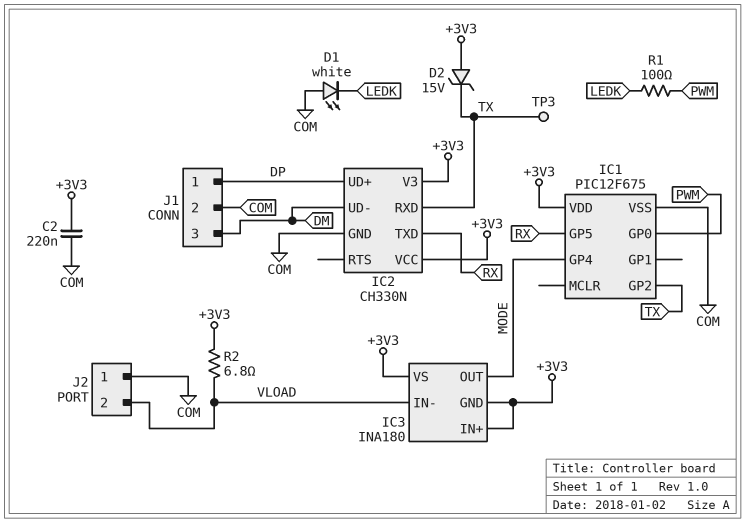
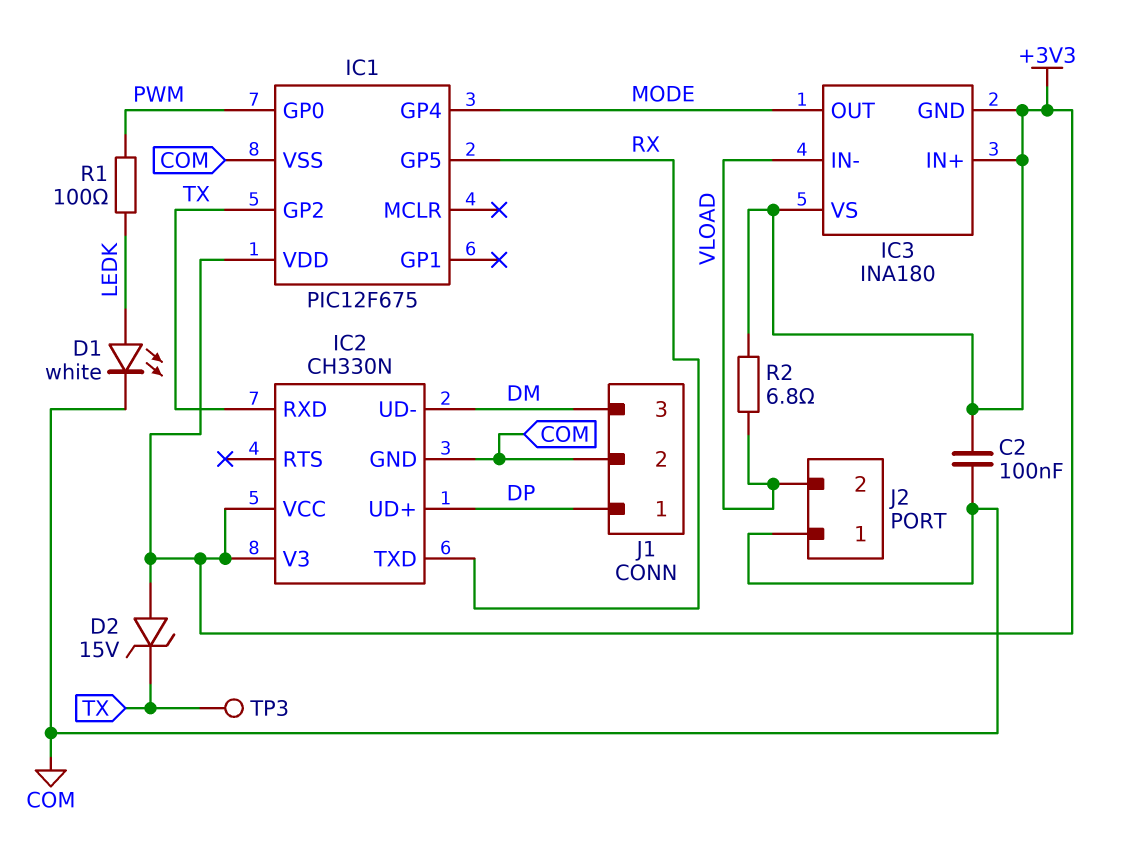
C2: 220nF (+3V3, COM) -> 100nF (+3V3, COM)
D1: LED white (A COM, K LEDK) -> LED white (A LEDK, K COM)

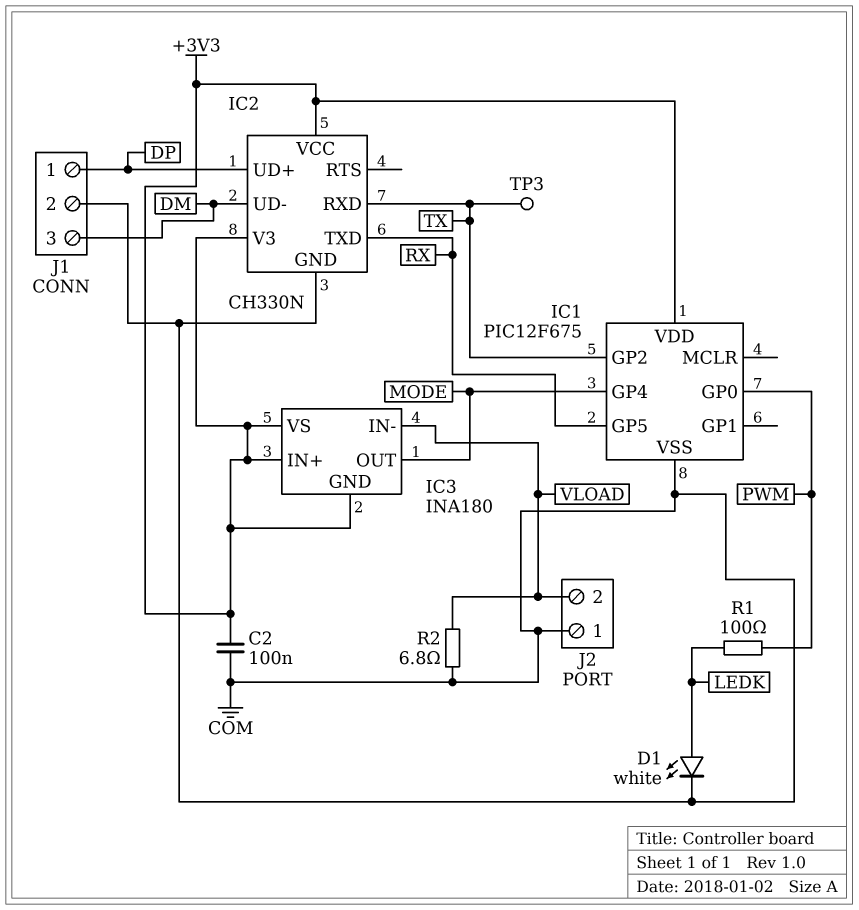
D2: zener 15V (A +3V3, K TX) -> none
R2: 6.8 (+3V3, VLOAD) -> 6.8 (COM, VLOAD)

